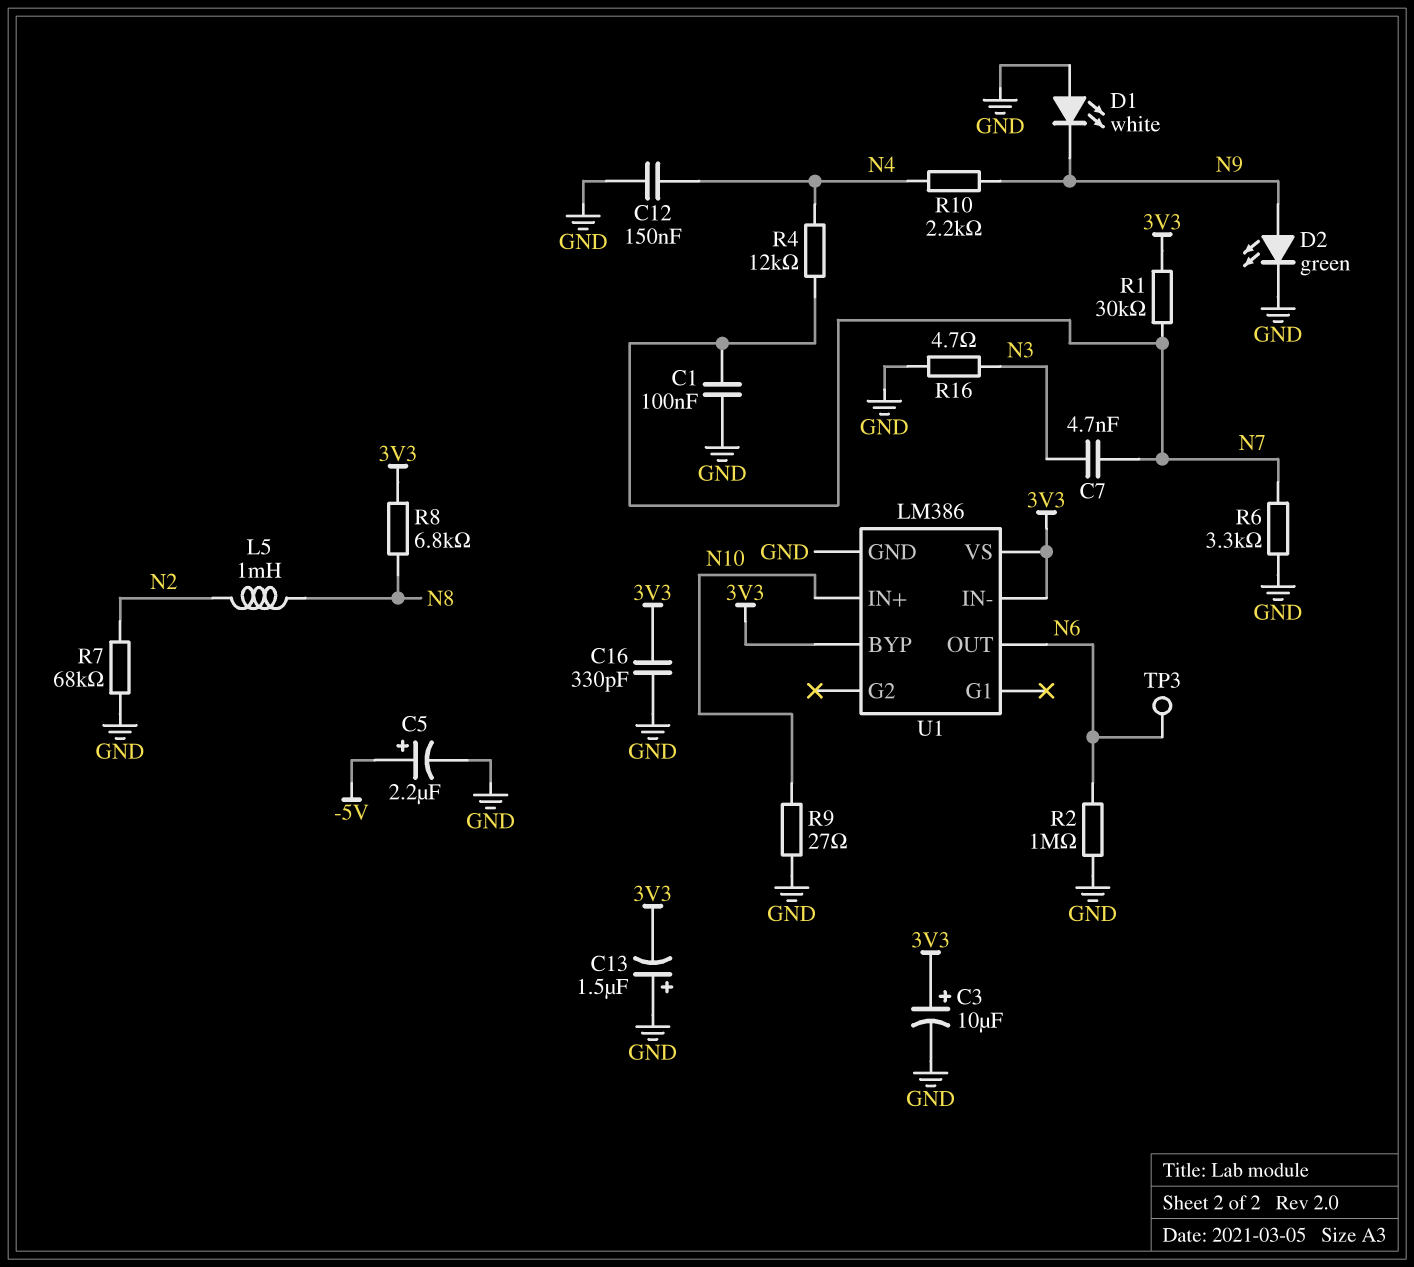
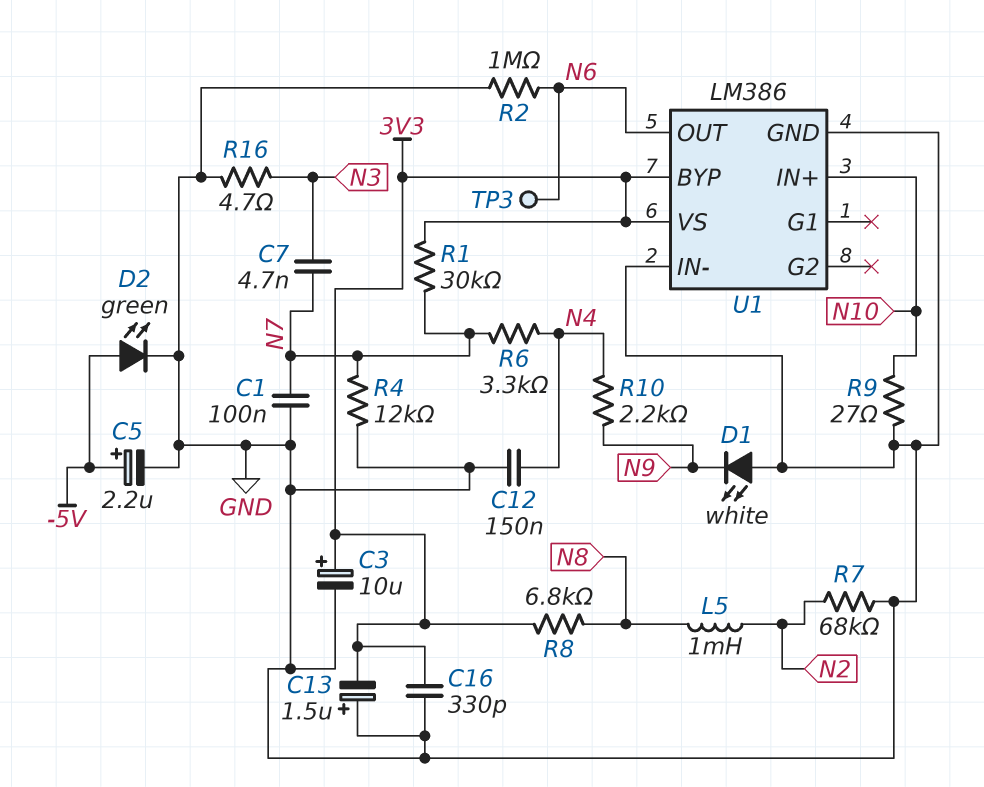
D2: LED green (A N9, K GND) -> LED green (A -5V, K GND)
R4: 12k (N4, N7) -> 12k (GND, N7)
R6: 3.3k (GND, N7) -> 3.3k (N4, N7)
U1 pin IN-: 3V3 -> GND

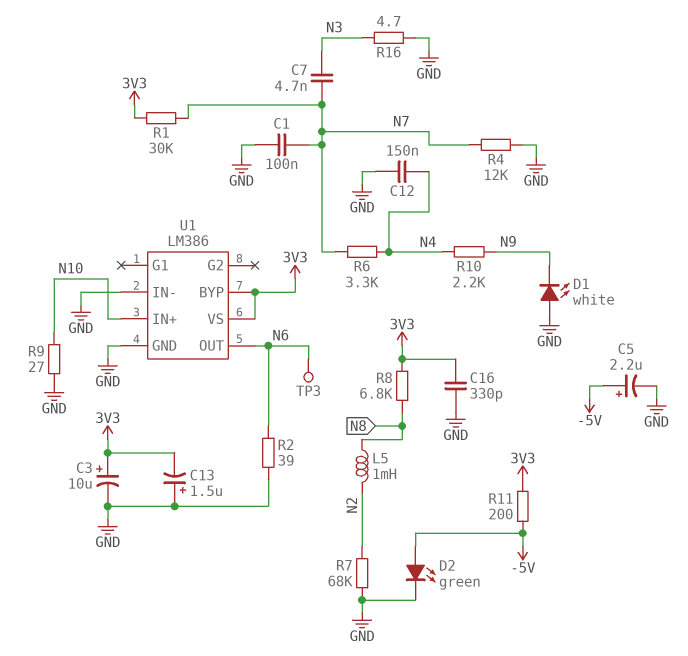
R2: 1M (GND, N6) -> 39 (GND, N6)
R11: none -> 200 (-5V, 3V3)

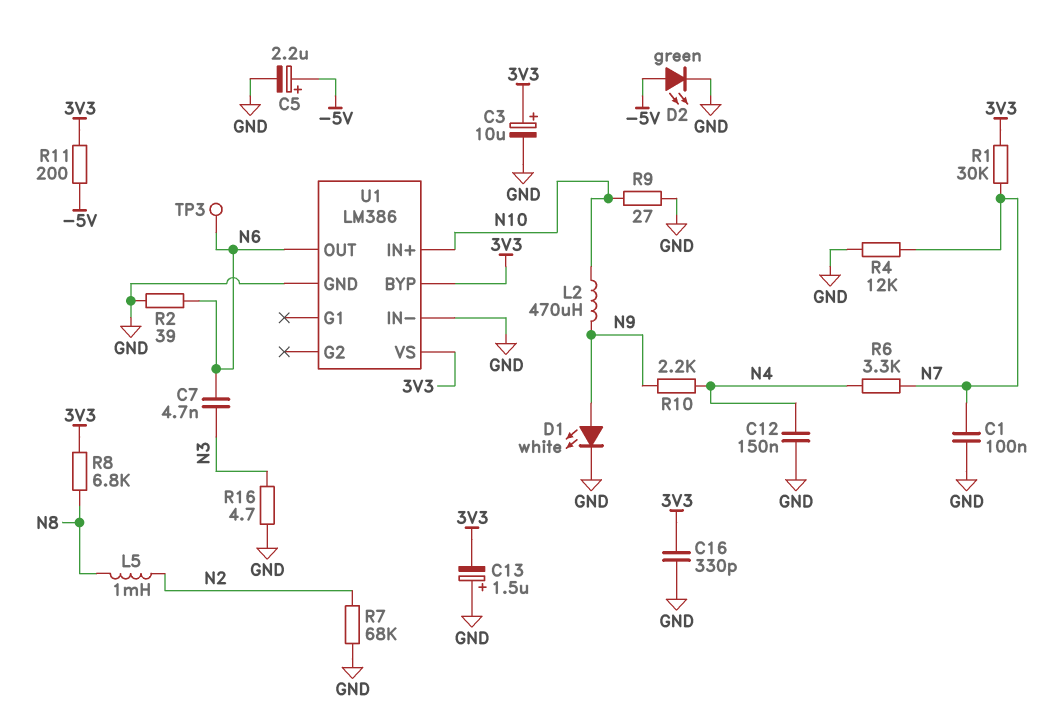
C7: 4.7nF (N3, N7) -> 4.7nF (N3, N6)
D1: LED white (A GND, K N9) -> LED white (A N9, K GND)
L2: none -> 470uH (N9, N10)

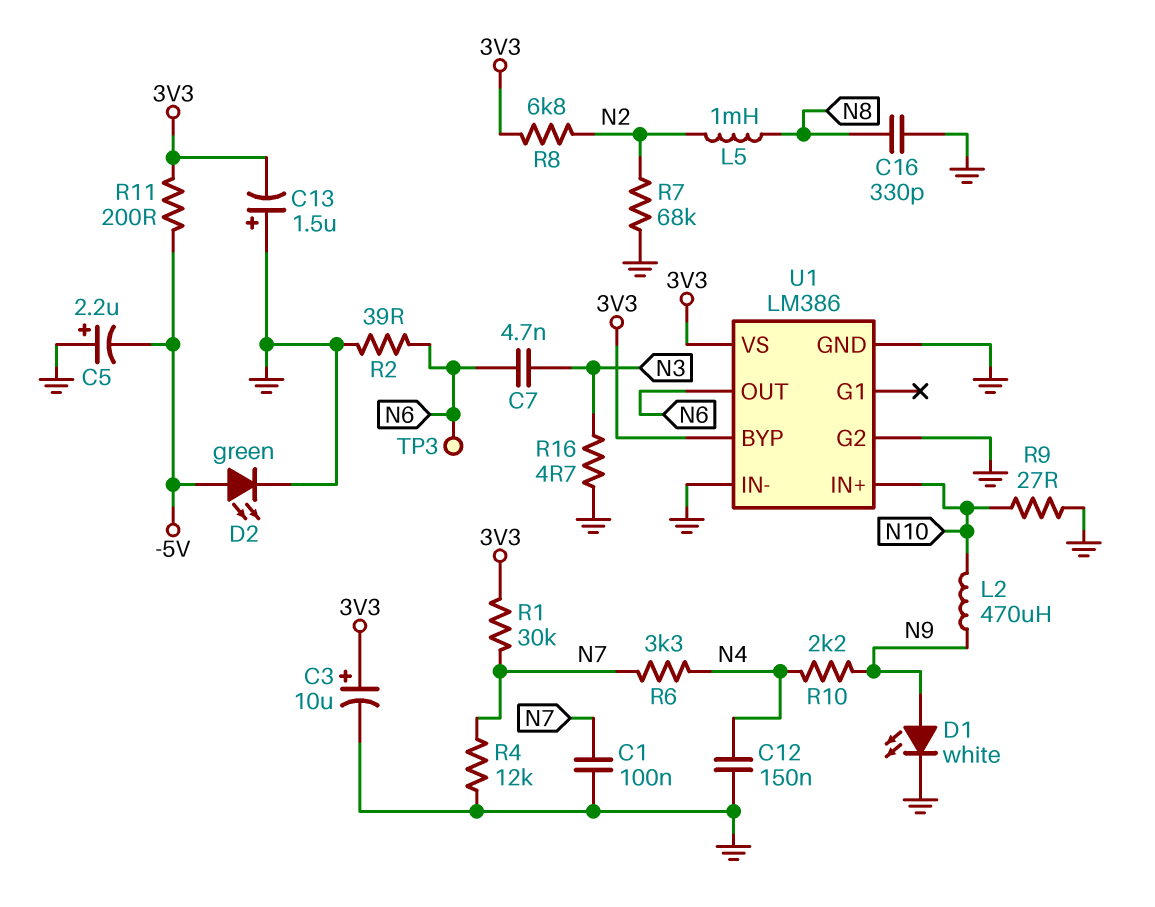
C5: 2.2uF (plus -5V, minus GND) -> 2.2uF (plus GND, minus -5V)
C16: 330pF (3V3, GND) -> 330pF (GND, N8)
R8: 6.8k (3V3, N8) -> 6.8k (3V3, N2)
U1 pin G2: none -> GND

